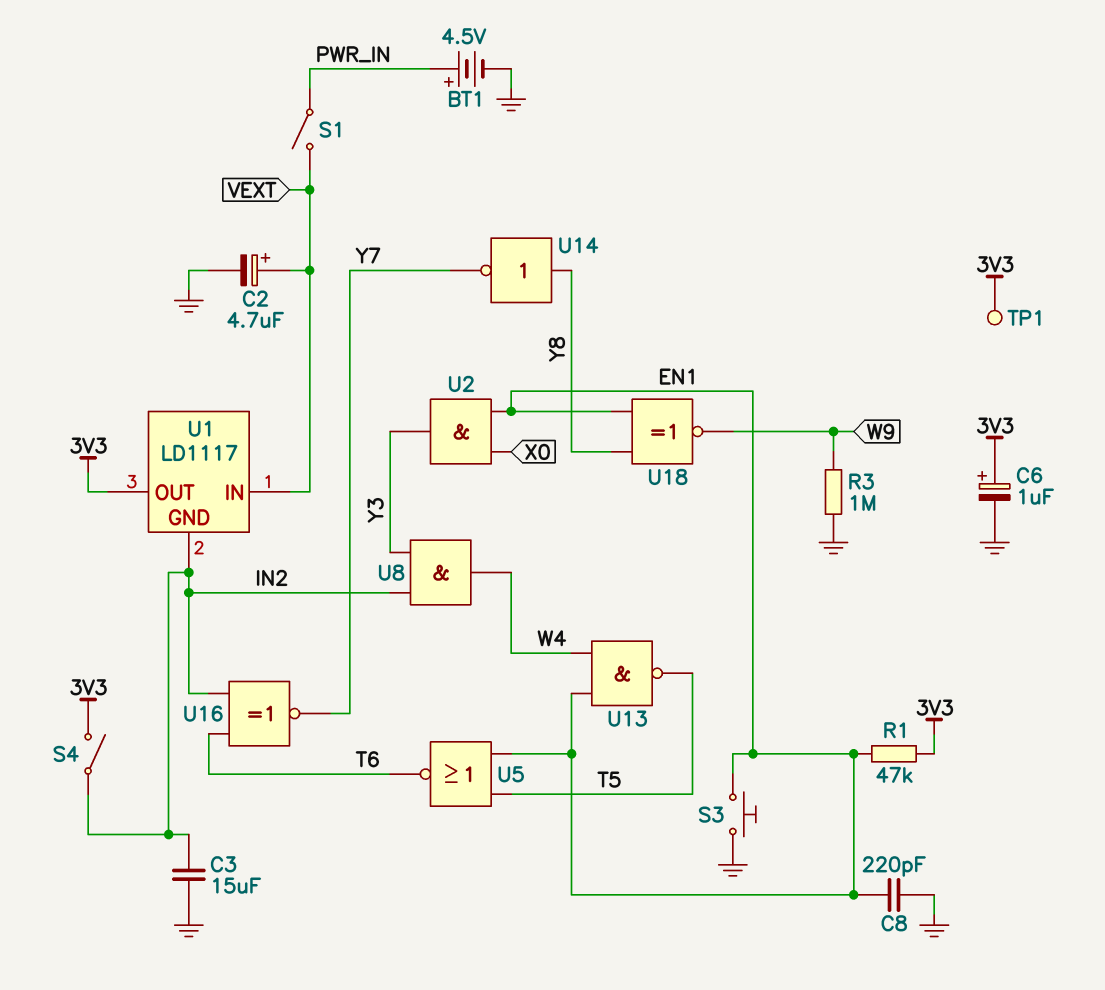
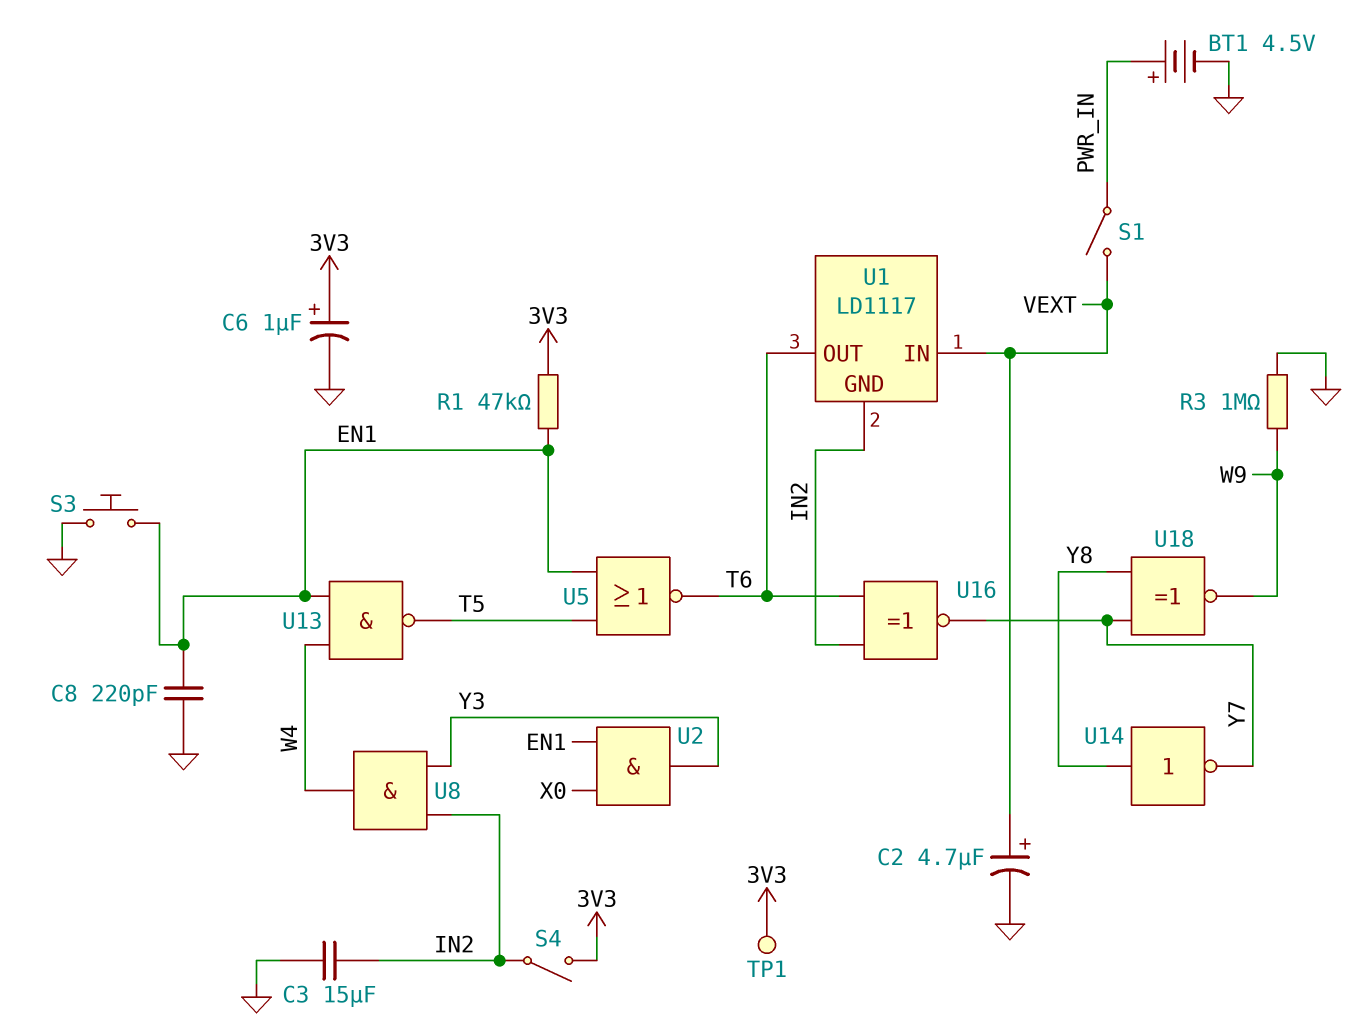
U1 pin OUT: 3V3 -> T6
U18: XNOR (in EN1, in Y8, out W9) -> XNOR (in Y7, in Y8, out W9)

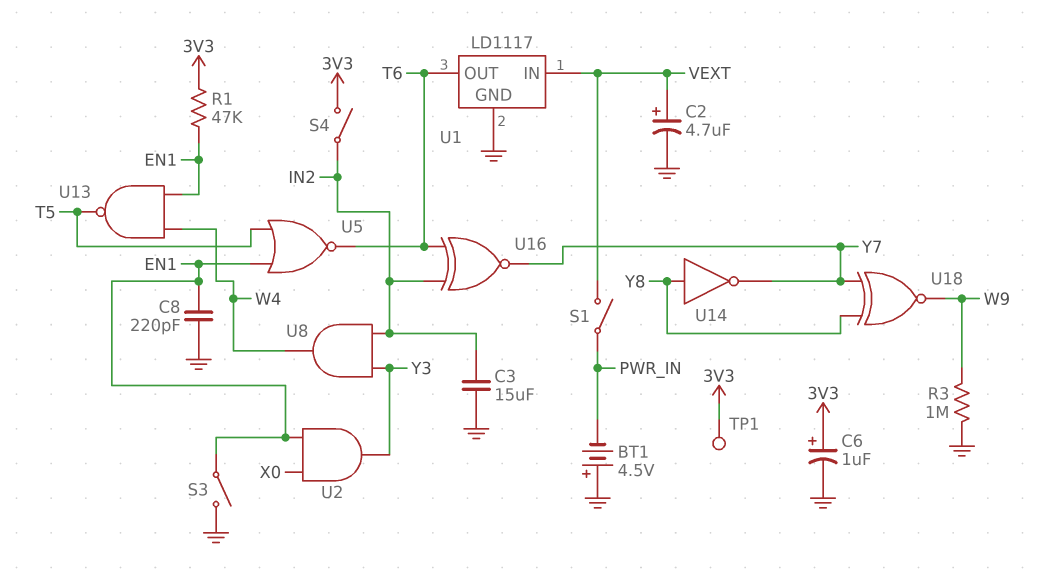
BT1: 4.5V (plus PWR_IN, minus GND) -> 4.5V (plus GND, minus PWR_IN)
S3: button (EN1, GND) -> switch (EN1, GND)
U1 pin GND: IN2 -> GND

